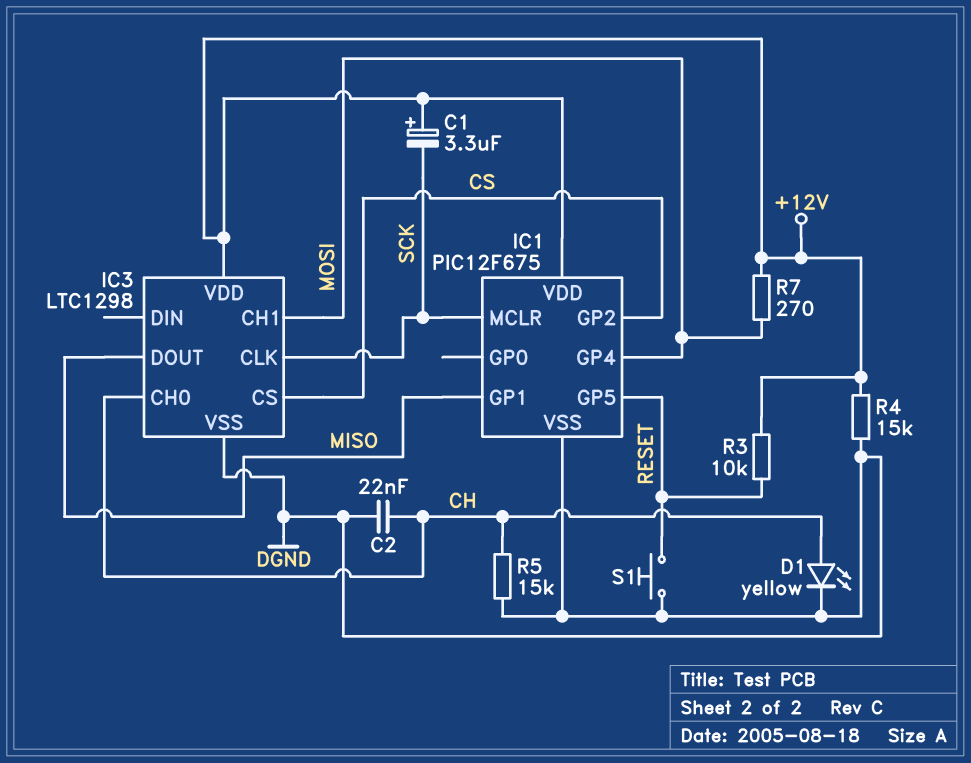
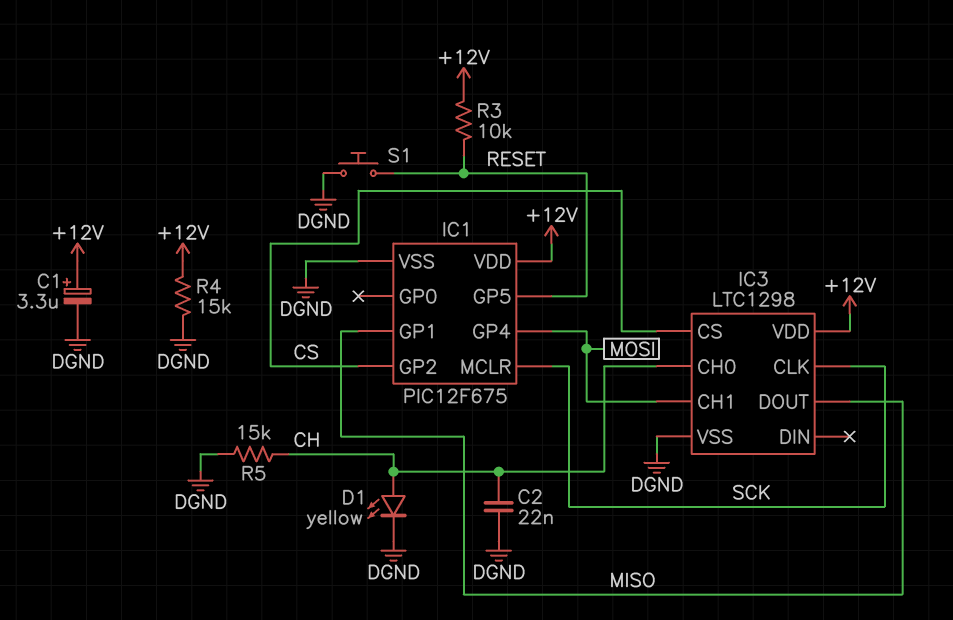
C1: 3.3uF (plus +12V, minus SCK) -> 3.3uF (plus +12V, minus DGND)
R7: 270 (+12V, MOSI) -> none

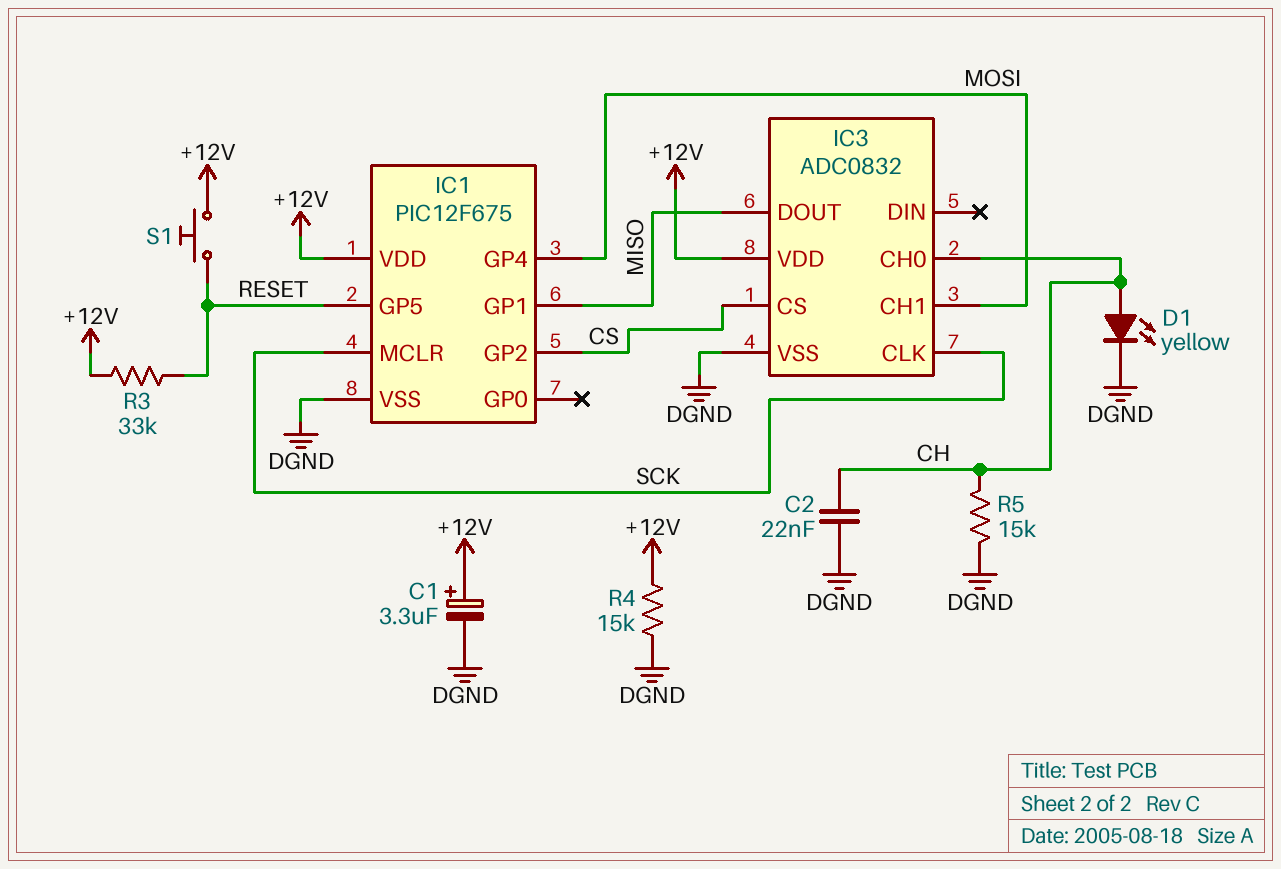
IC3: LTC1298 -> ADC0832
R3: 10k (+12V, RESET) -> 33k (+12V, RESET)
S1: button (DGND, RESET) -> button (+12V, RESET)

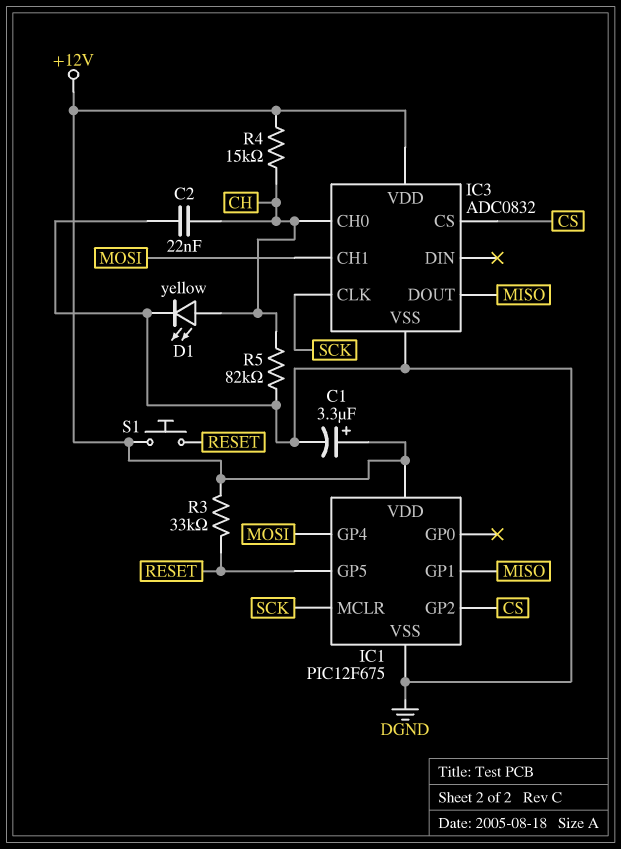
R4: 15k (+12V, DGND) -> 15k (+12V, CH)
R5: 15k (CH, DGND) -> 82k (CH, DGND)

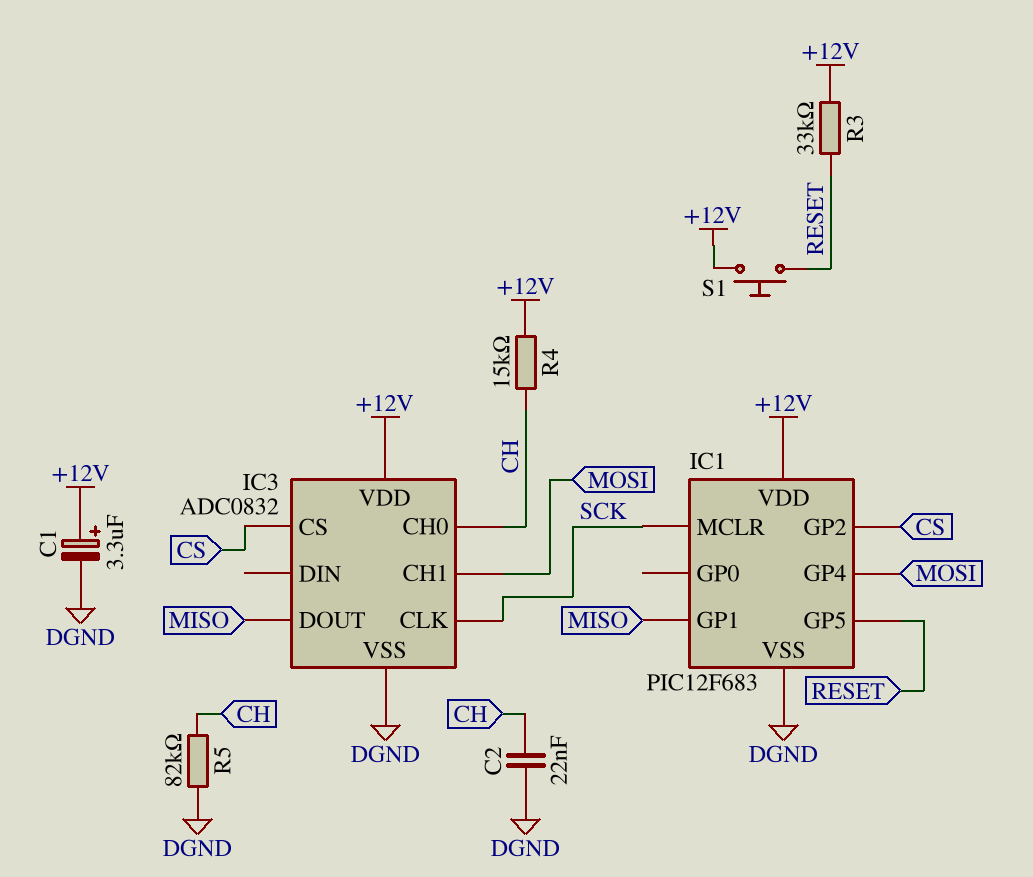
D1: LED yellow (A CH, K DGND) -> none
IC1: PIC12F675 -> PIC12F683

